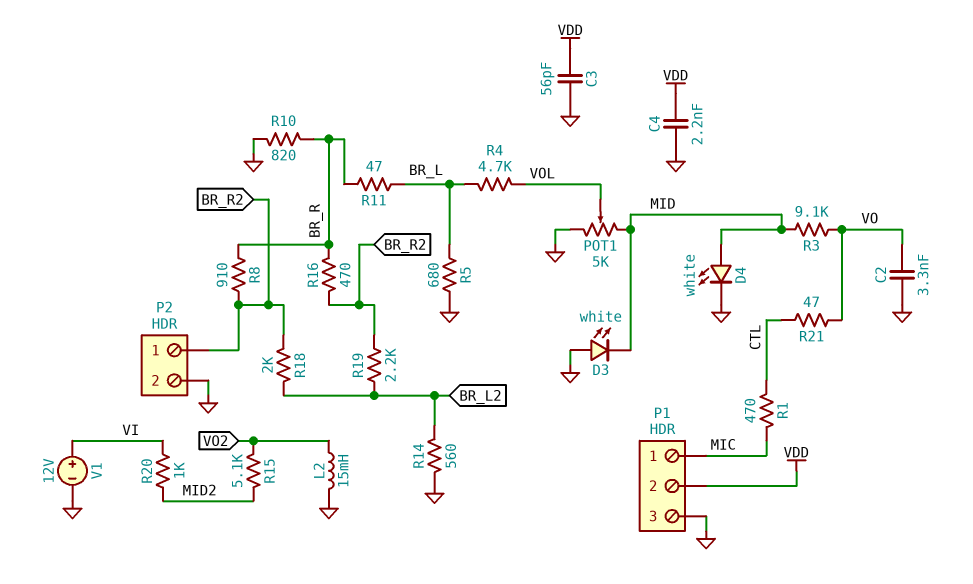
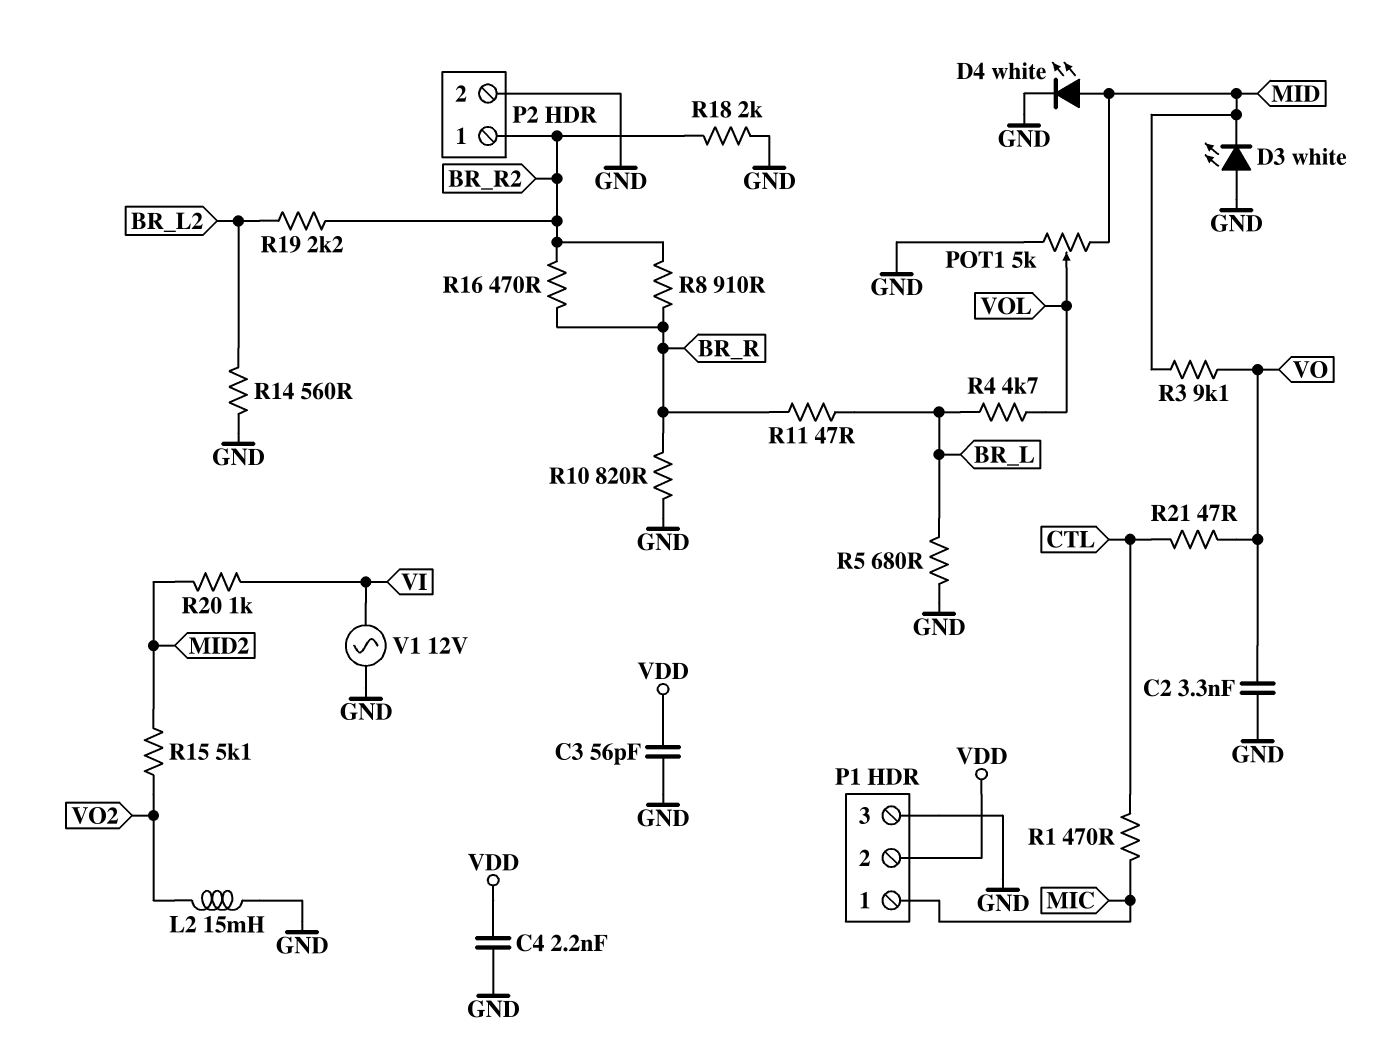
R18: 2k (BR_L2, BR_R2) -> 2k (BR_R2, GND)
V1: 12V (plus VI, minus GND) -> AC 12V (GND, VI)

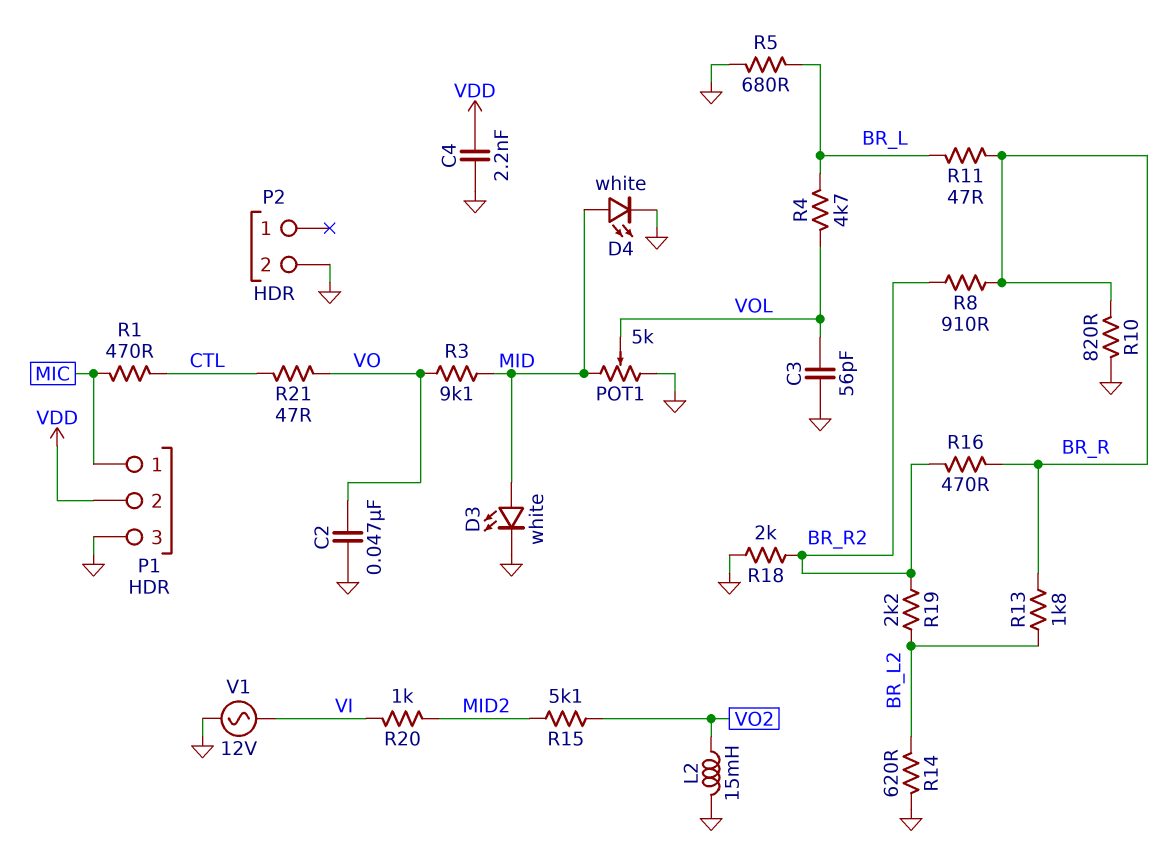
C2: 3.3nF (GND, VO) -> 47nF (GND, VO)
C3: 56pF (GND, VDD) -> 56pF (GND, VOL)
D3: LED white (A GND, K MID) -> LED white (A MID, K GND)
P2 pin 1: BR_R2 -> none
R13: none -> 1.8k (BR_L2, BR_R)
R14: 560 (BR_L2, GND) -> 620 (BR_L2, GND)

